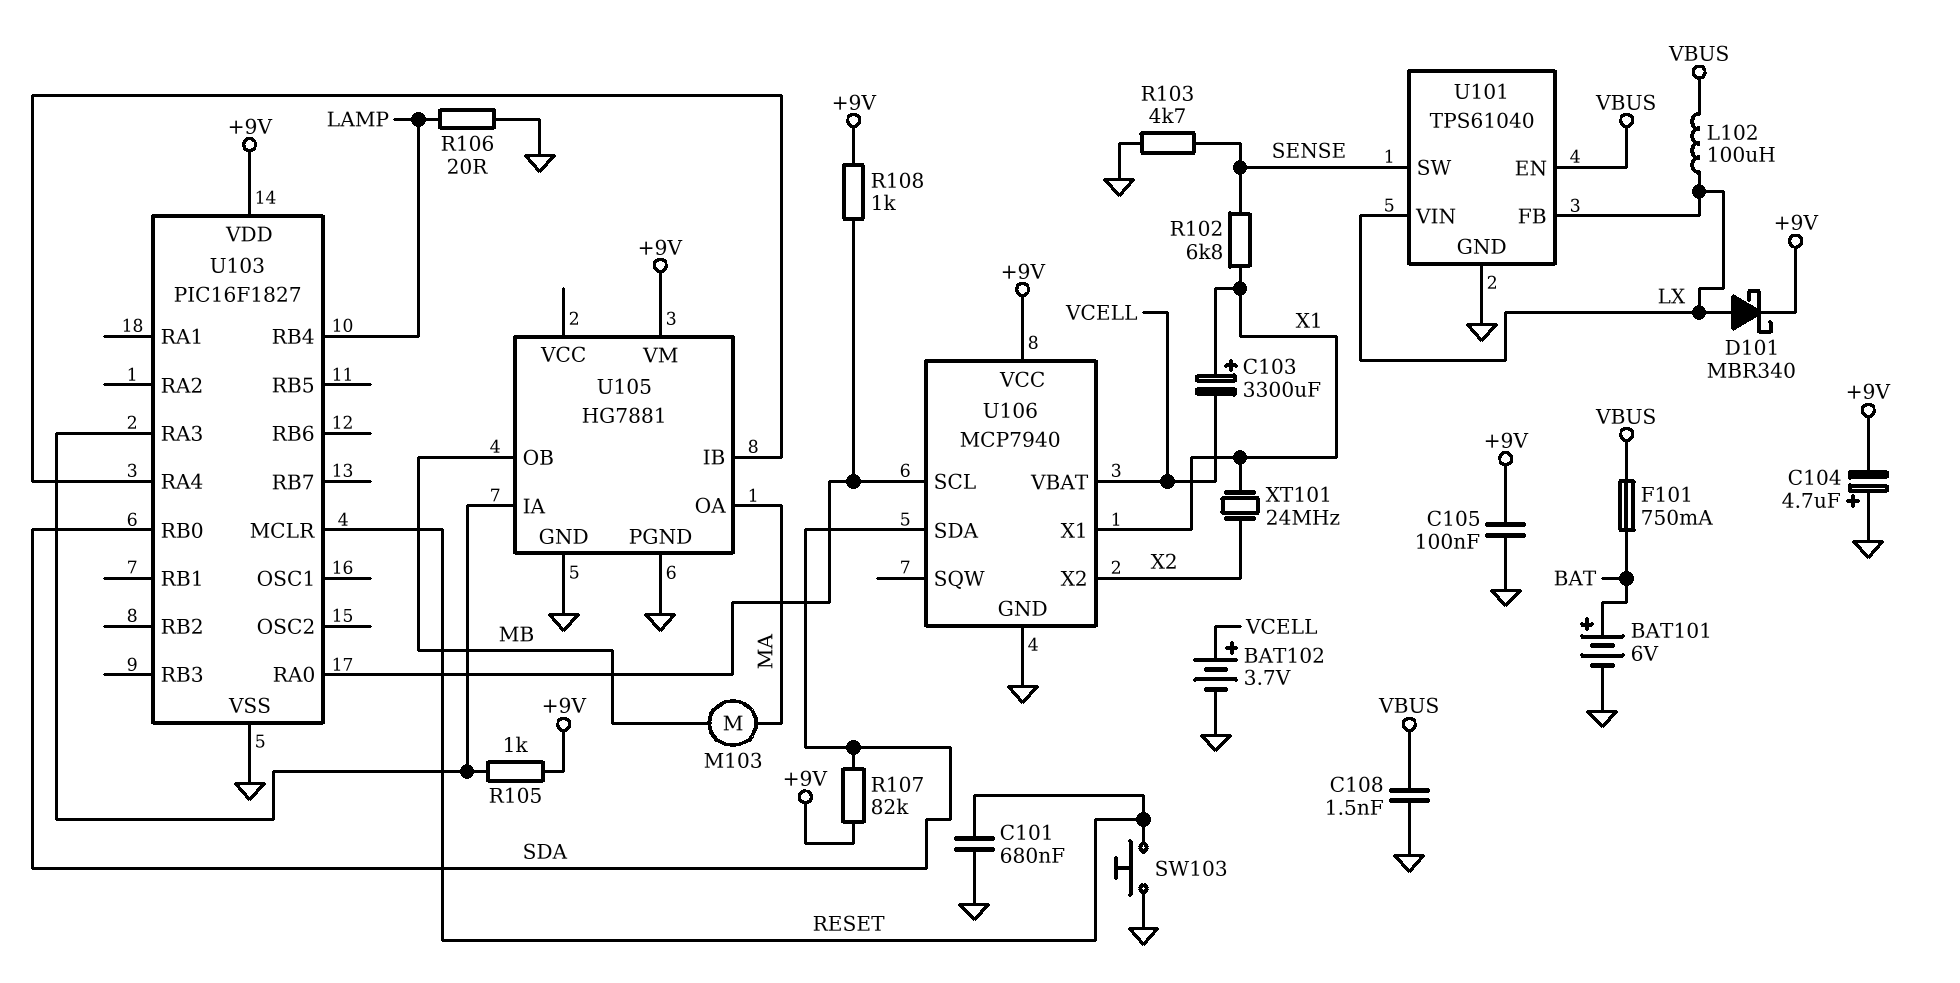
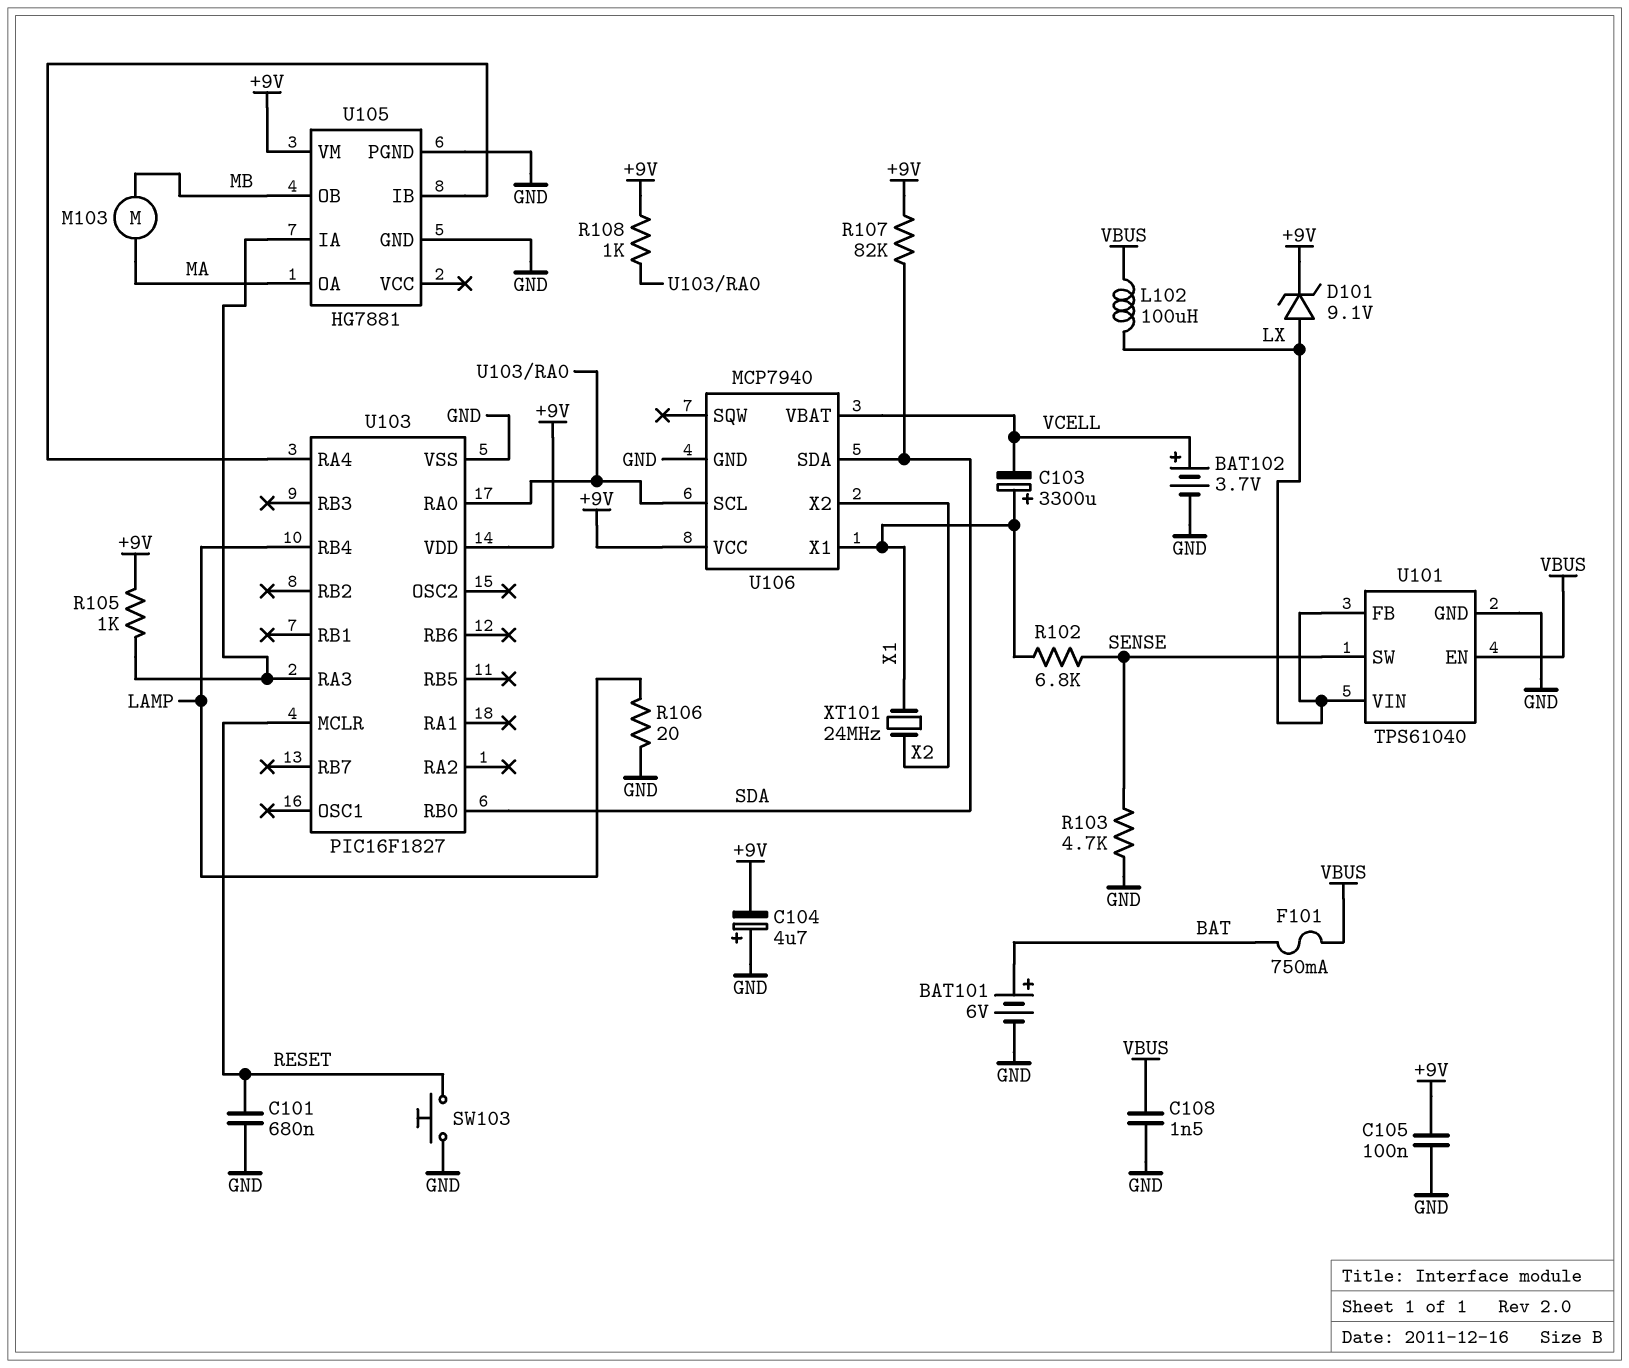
D101: schottky MBR340 (A LX, K +9V) -> zener 9.1V (A LX, K +9V)

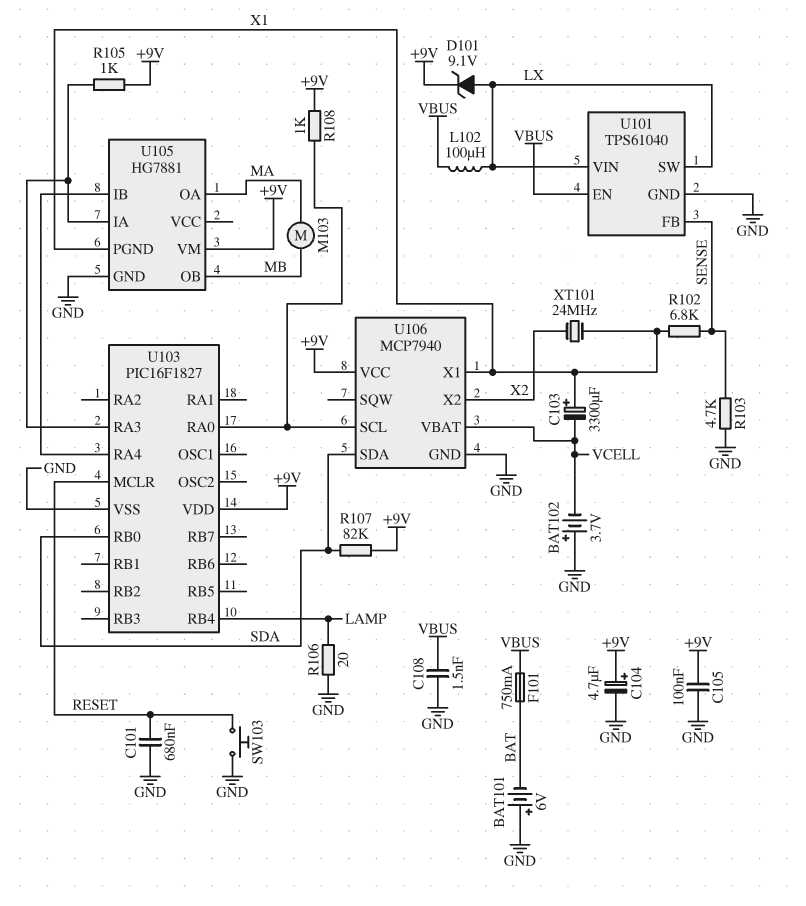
BAT101: 6V (plus BAT, minus GND) -> 6V (plus GND, minus BAT)
BAT102: 3.7V (plus VCELL, minus GND) -> 3.7V (plus GND, minus VCELL)
C104: 4.7uF (plus GND, minus +9V) -> 4.7uF (plus +9V, minus GND)
U101 pin FB: LX -> SENSE
U101 pin SW: SENSE -> LX
U105 pin PGND: GND -> X1

